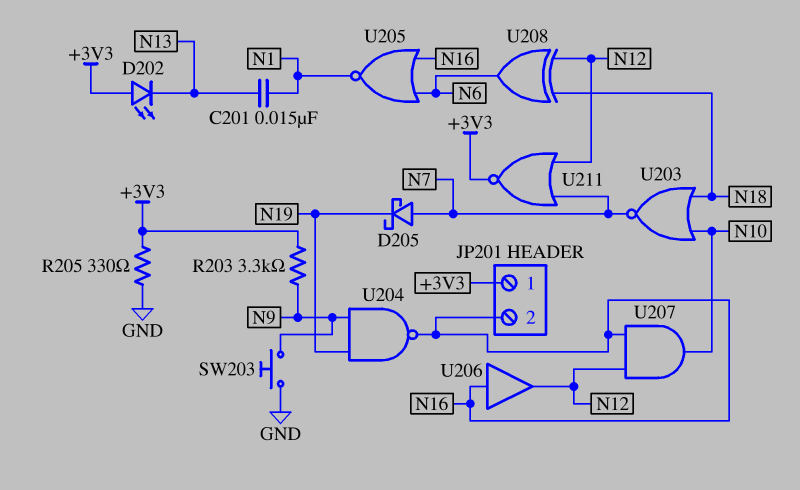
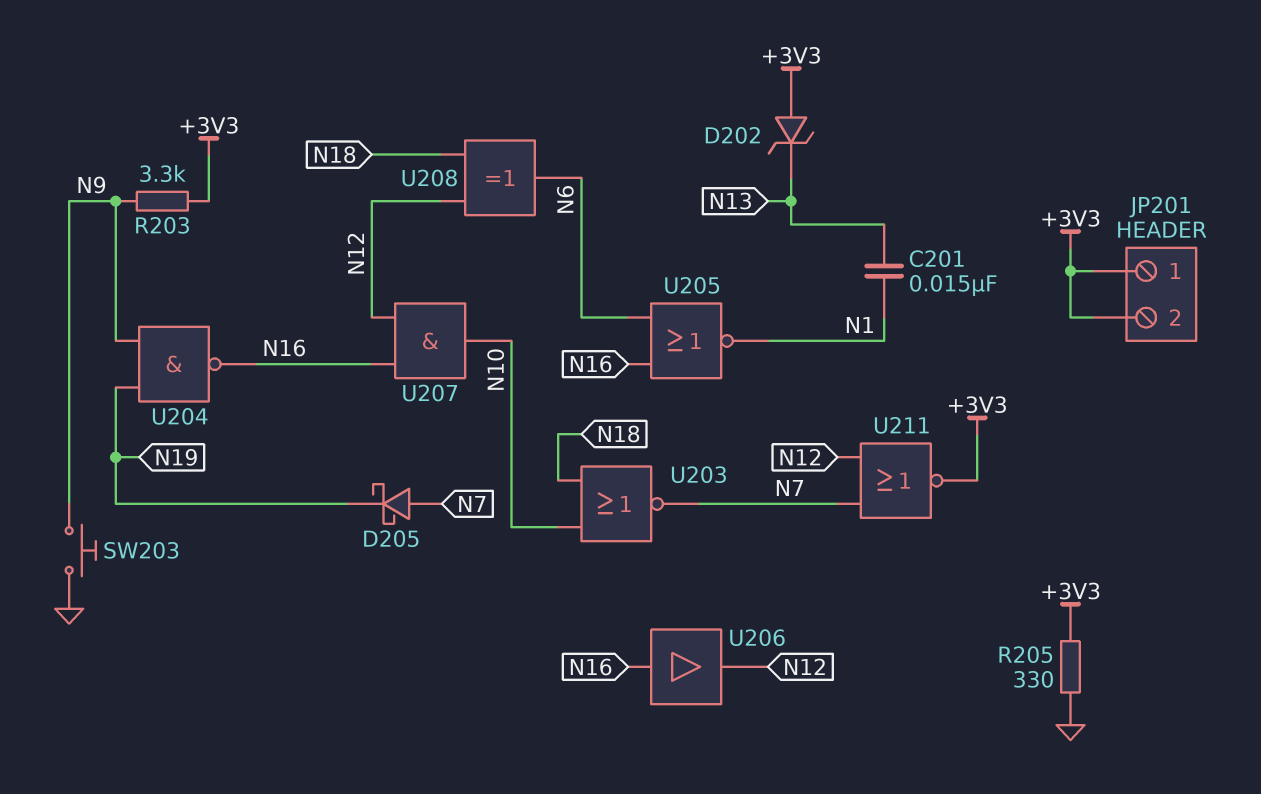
D202: LED (A +3V3, K N13) -> zener (A +3V3, K N13)
JP201 pin 2: N16 -> +3V3

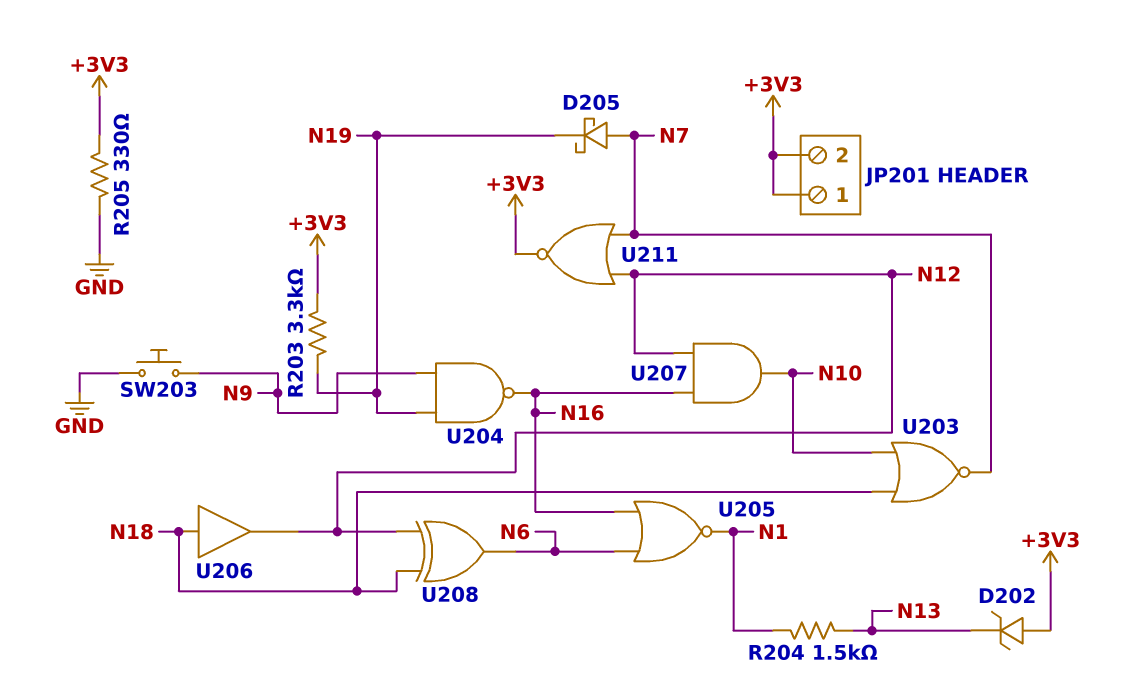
C201: 15nF (N1, N13) -> none
R203: 3.3k (+3V3, N9) -> 3.3k (+3V3, N19)
R204: none -> 1.5k (N1, N13)
U206: buffer (in N16, out N12) -> buffer (in N18, out N12)

